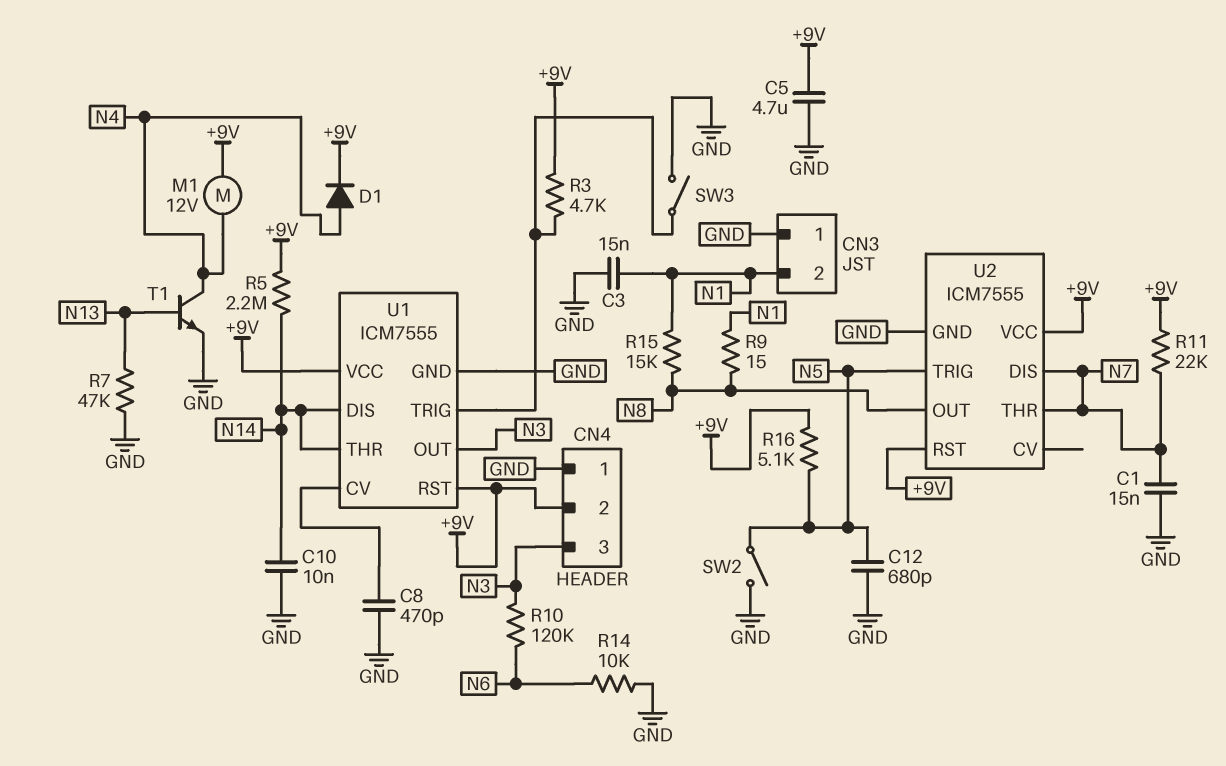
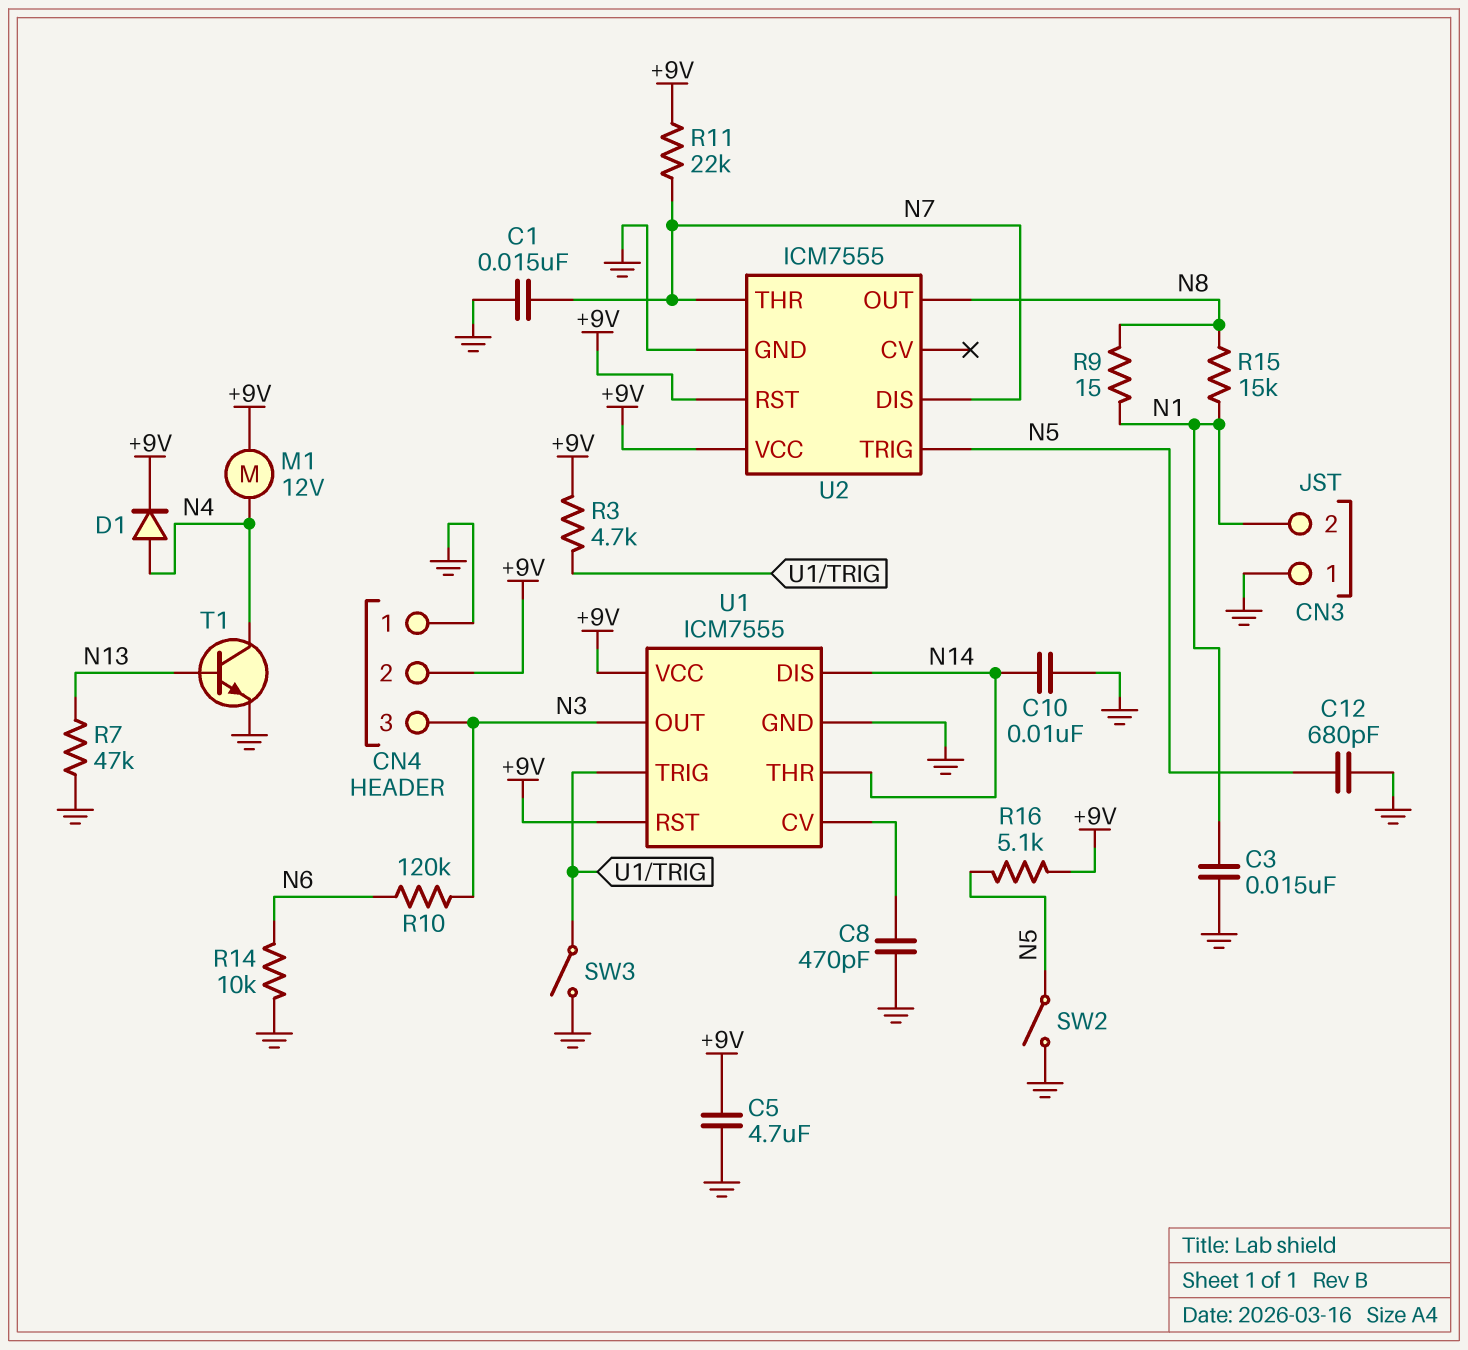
R5: 2.2M (+9V, N14) -> none

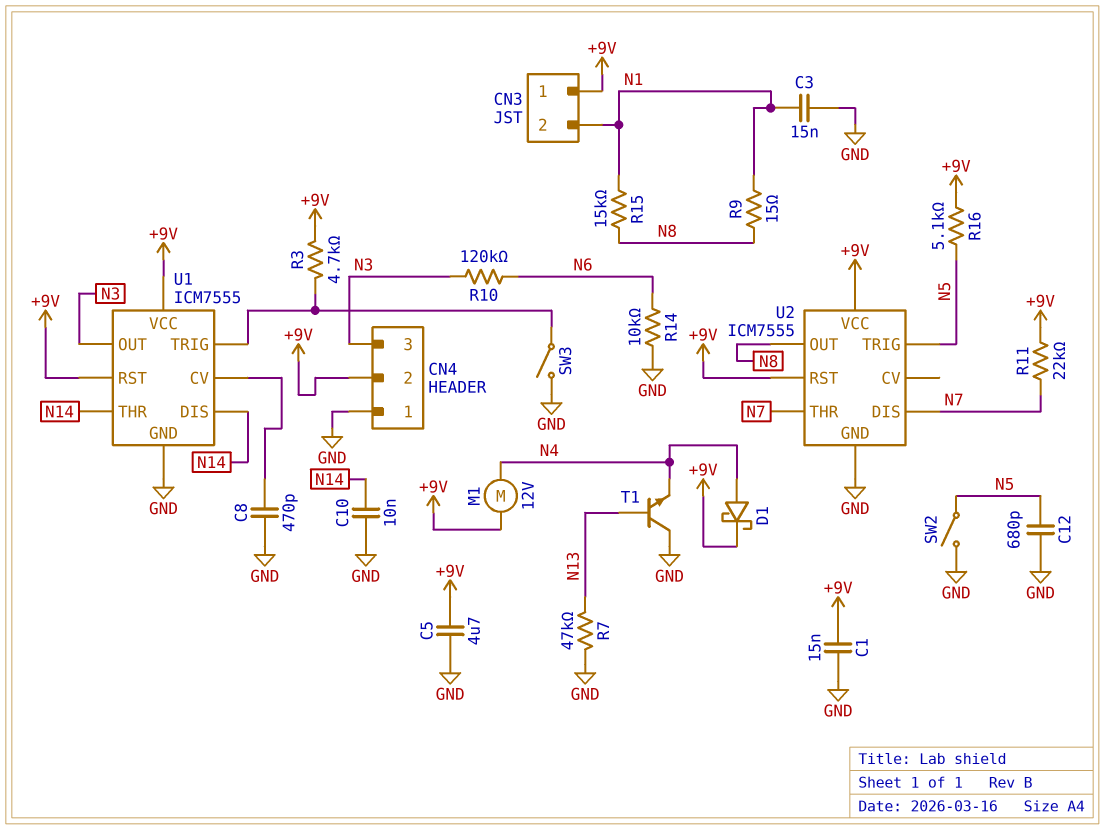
C1: 15nF (GND, N7) -> 15nF (+9V, GND)
CN3 pin 1: GND -> +9V
D1: diode (A N4, K +9V) -> schottky (A N4, K +9V)
T1: NPN (B N13, C N4, E GND) -> NPN (B N13, C GND, E N4)

